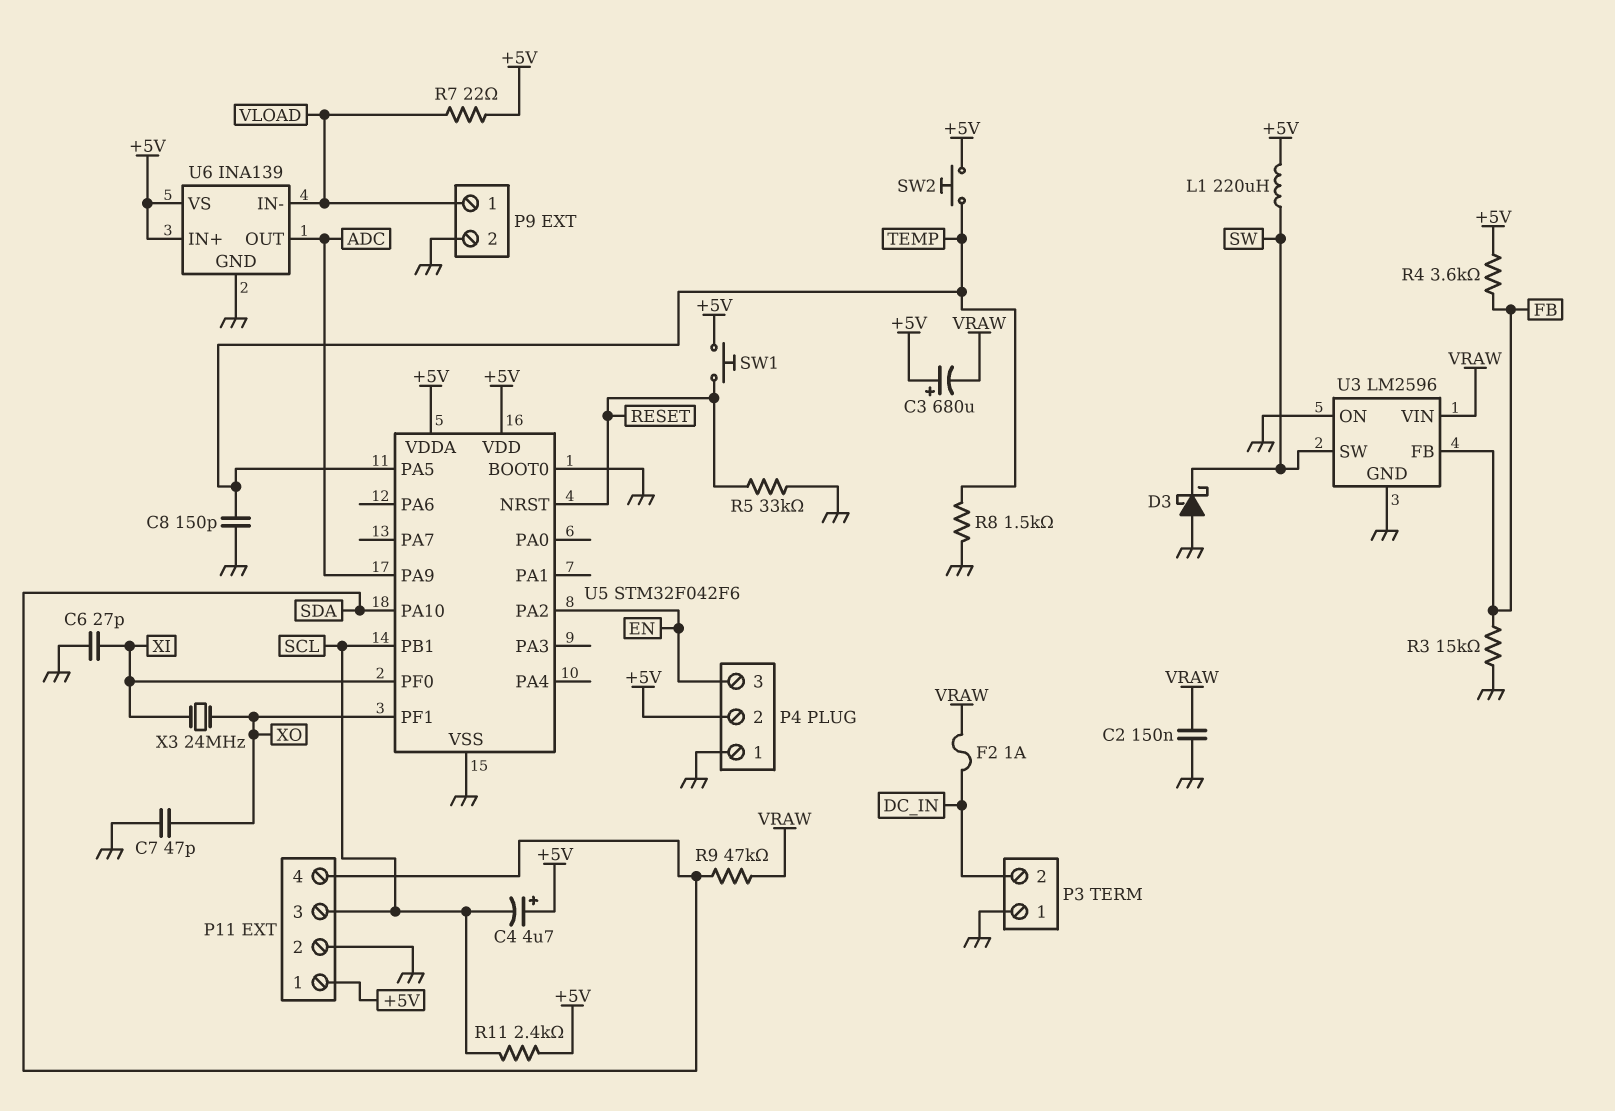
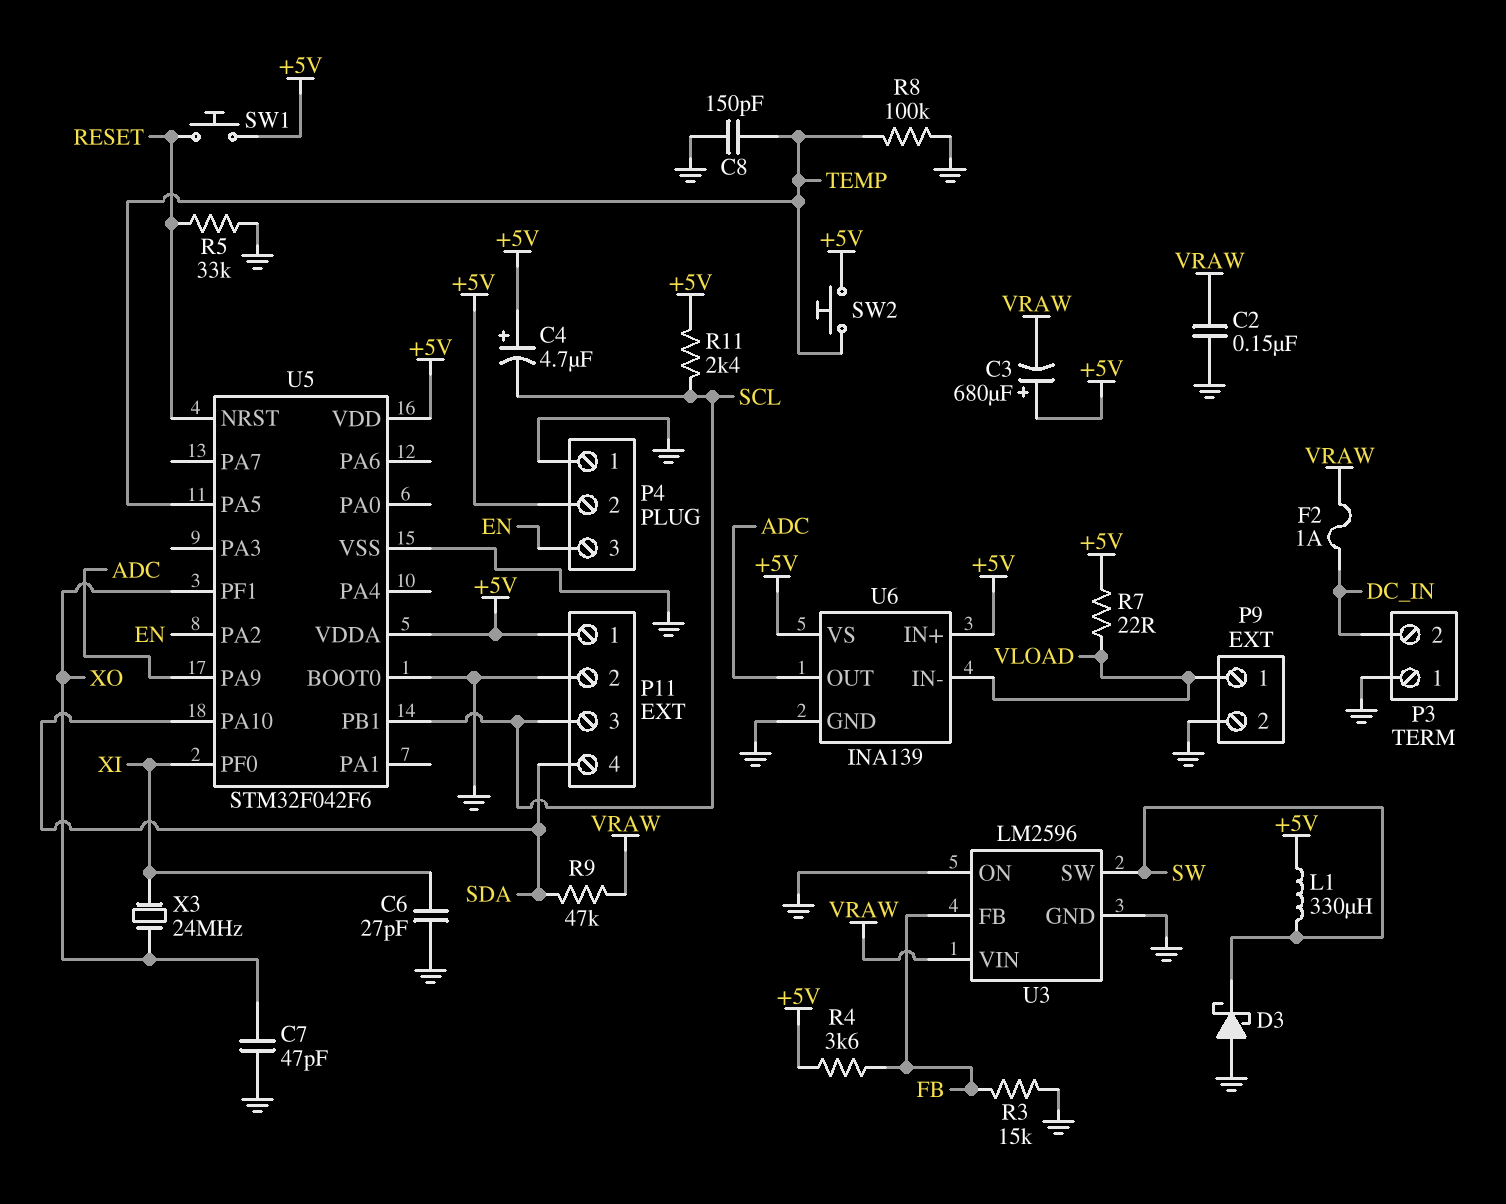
L1: 220uH (+5V, SW) -> 330uH (+5V, SW)
R8: 1.5k (GND, TEMP) -> 100k (GND, TEMP)

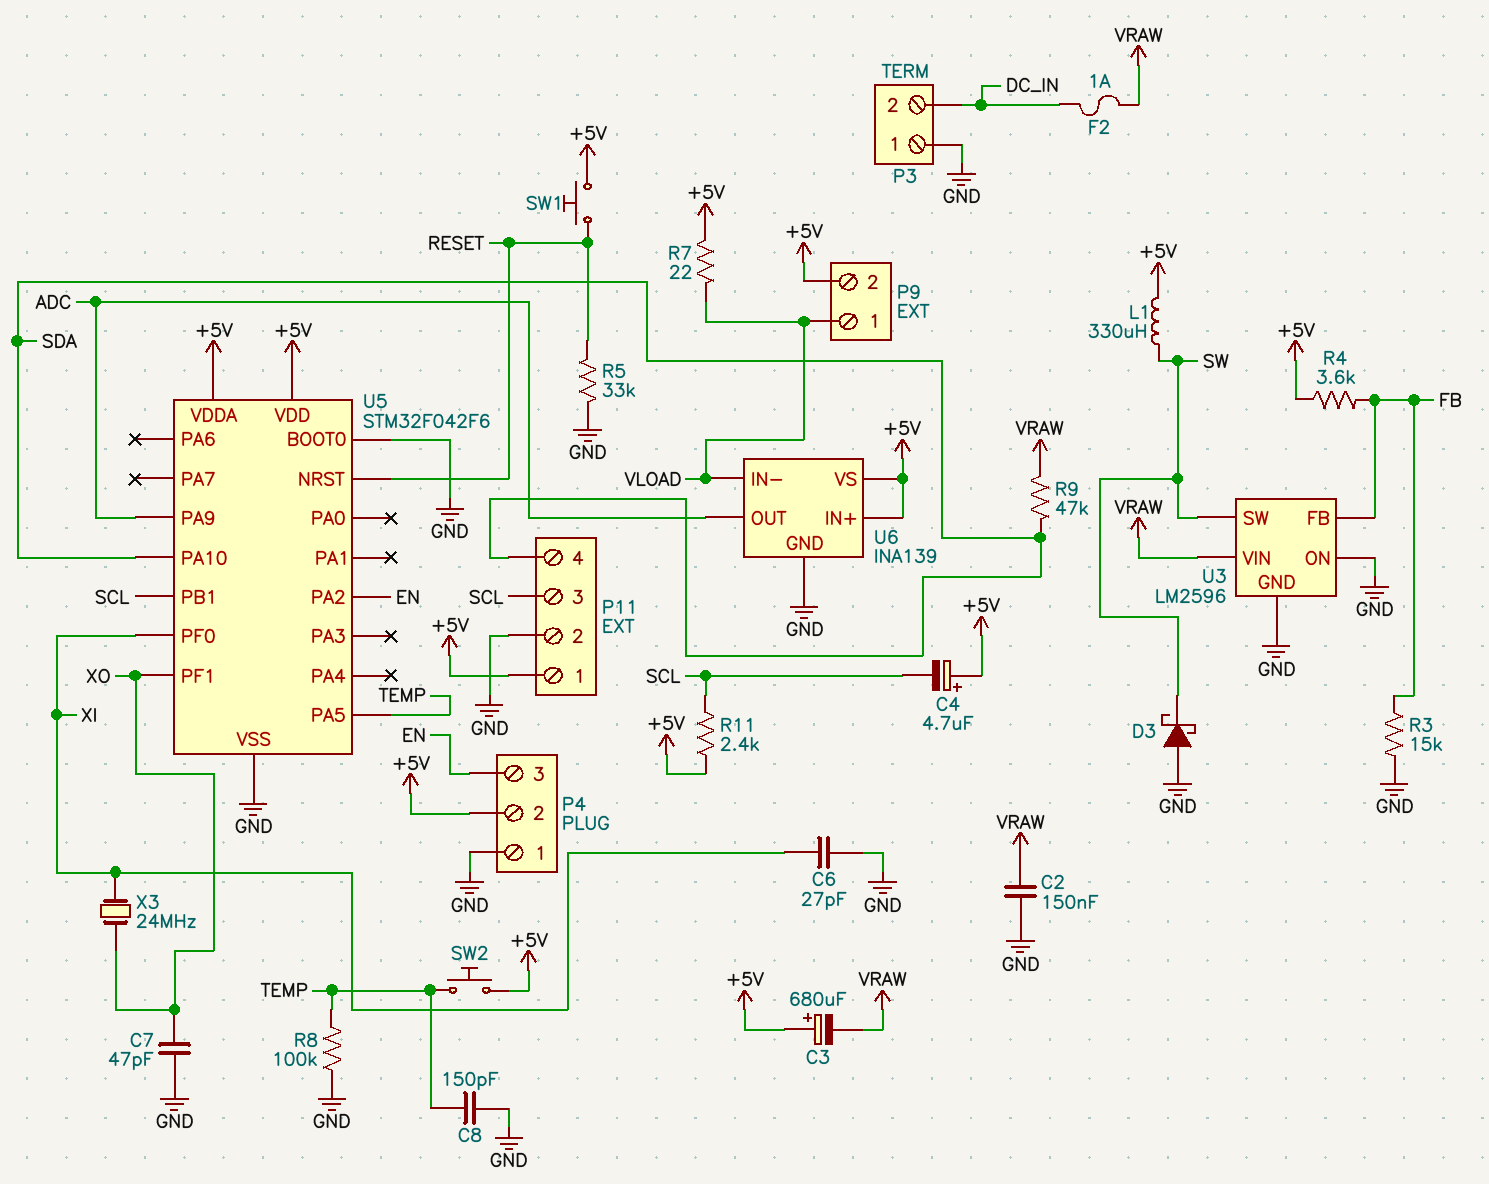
P9 pin 2: GND -> +5V

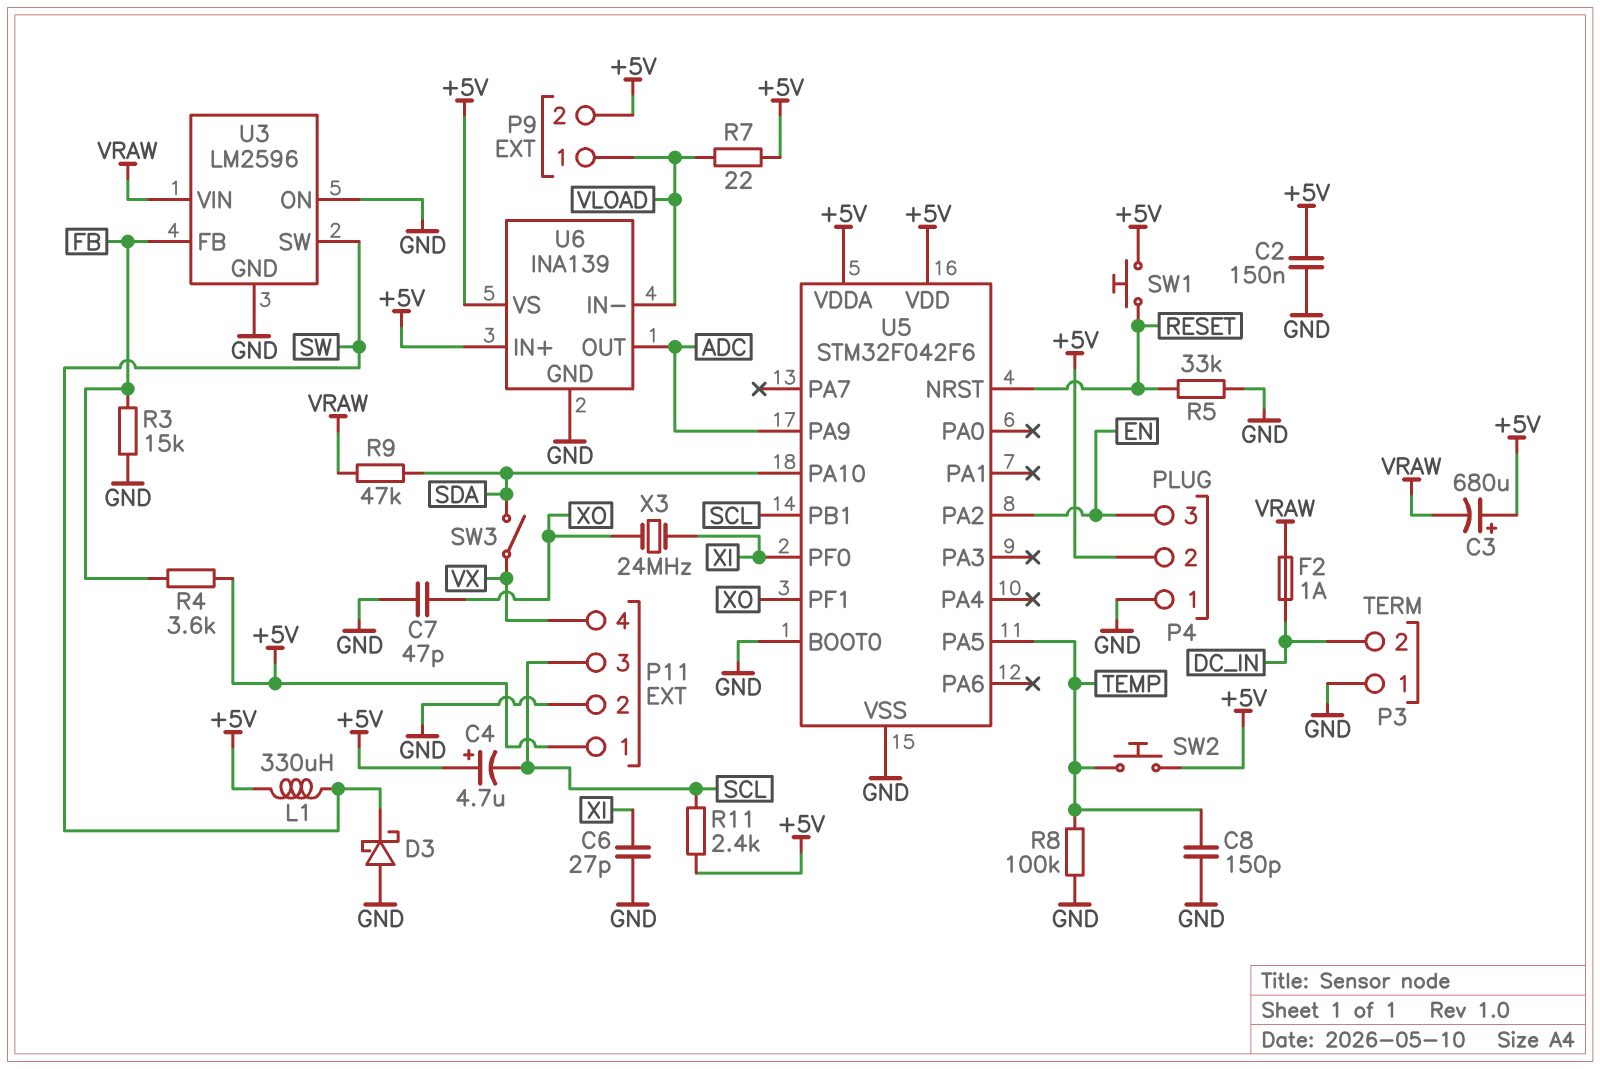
C2: 150nF (GND, VRAW) -> 150nF (+5V, GND)
P11 pin 4: SDA -> VX
SW3: none -> switch (SDA, VX)

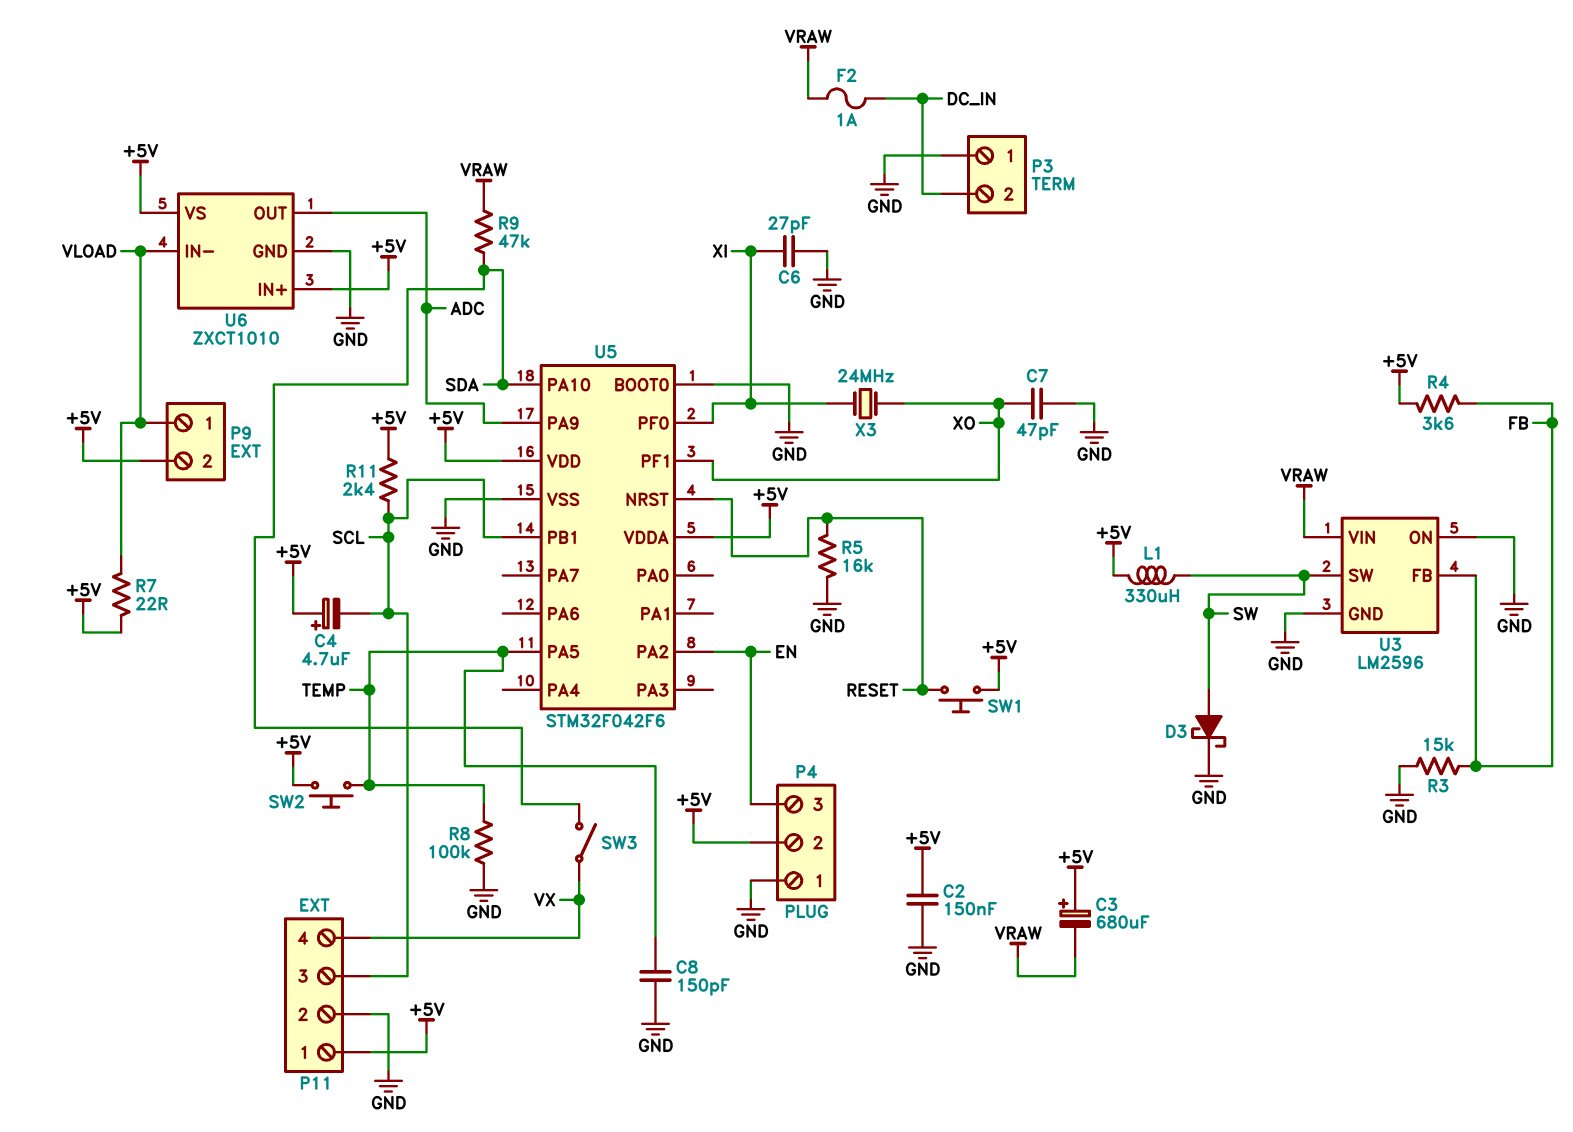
D3: schottky (A GND, K SW) -> schottky (A SW, K GND)
R5: 33k (GND, RESET) -> 16k (GND, RESET)
U6: INA139 -> ZXCT1010

